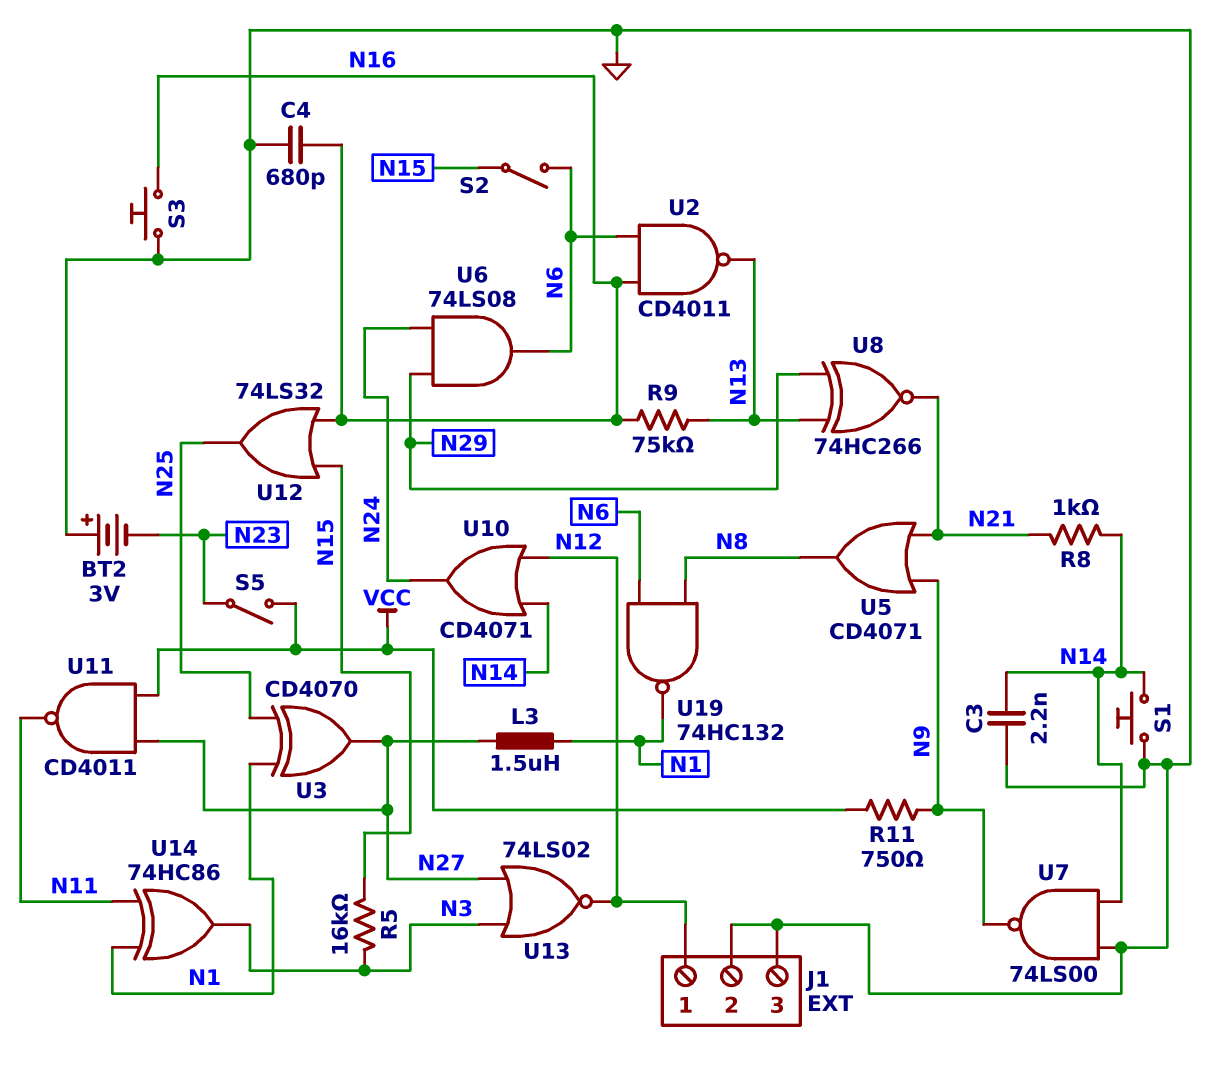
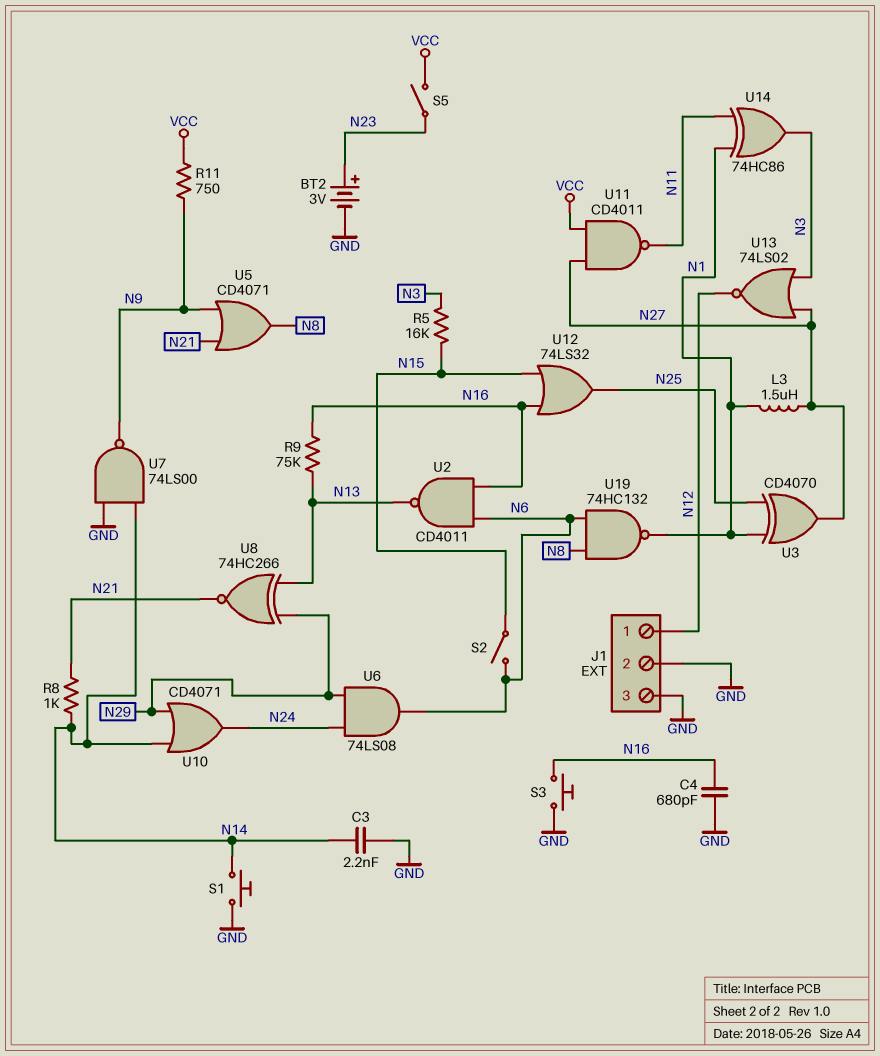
BT2: 3V (plus GND, minus N23) -> 3V (plus N23, minus GND)
U10: OR CD4071 (in N12, in N14, out N24) -> OR CD4071 (in N14, in N29, out N24)

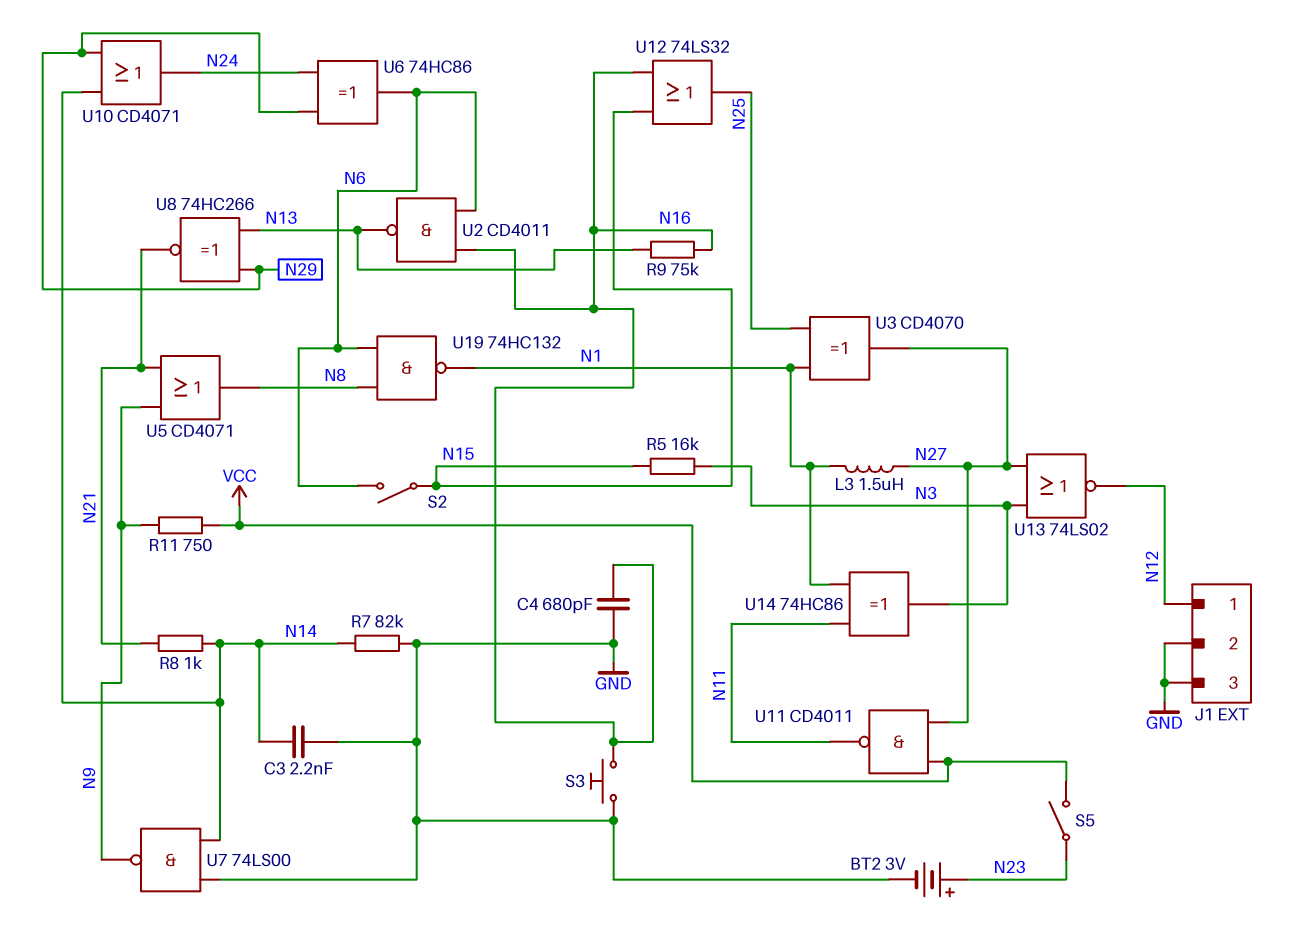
R7: none -> 82k (GND, N14)
S1: button (GND, N14) -> none
U6: AND 74LS08 (in N24, in N29, out N6) -> XOR 74HC86 (in N24, in N29, out N6)

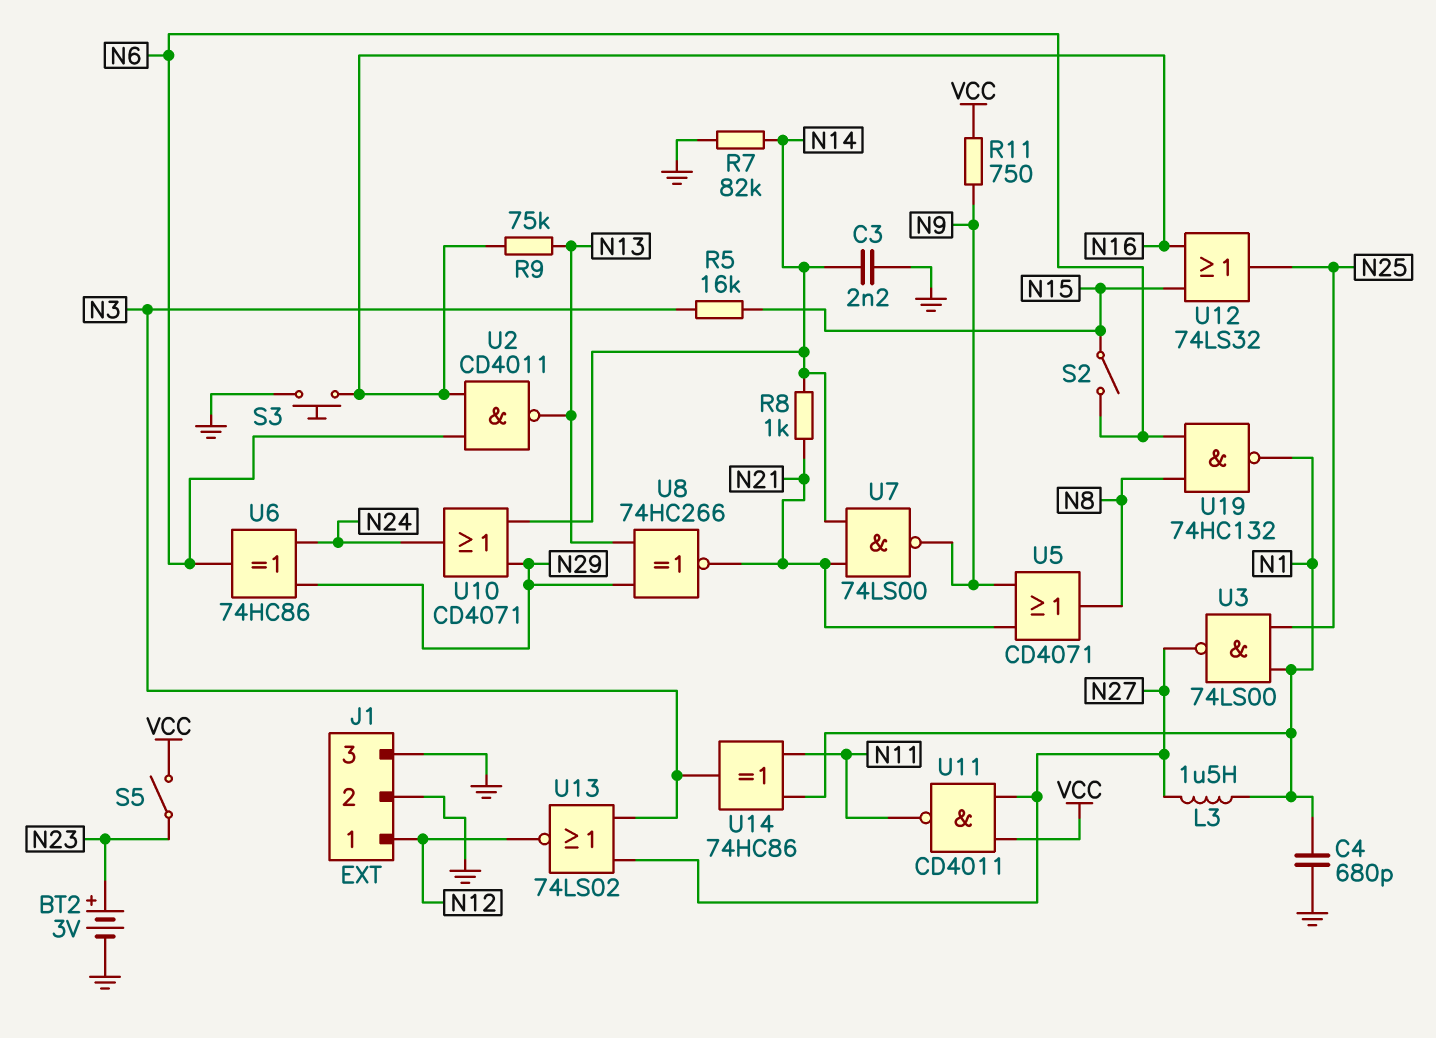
C4: 680pF (GND, N16) -> 680pF (GND, N1)
U3: XOR CD4070 (in N1, in N25, out N27) -> NAND 74LS00 (in N1, in N25, out N27)
U7: NAND 74LS00 (in GND, in N14, out N9) -> NAND 74LS00 (in N14, in N21, out N9)

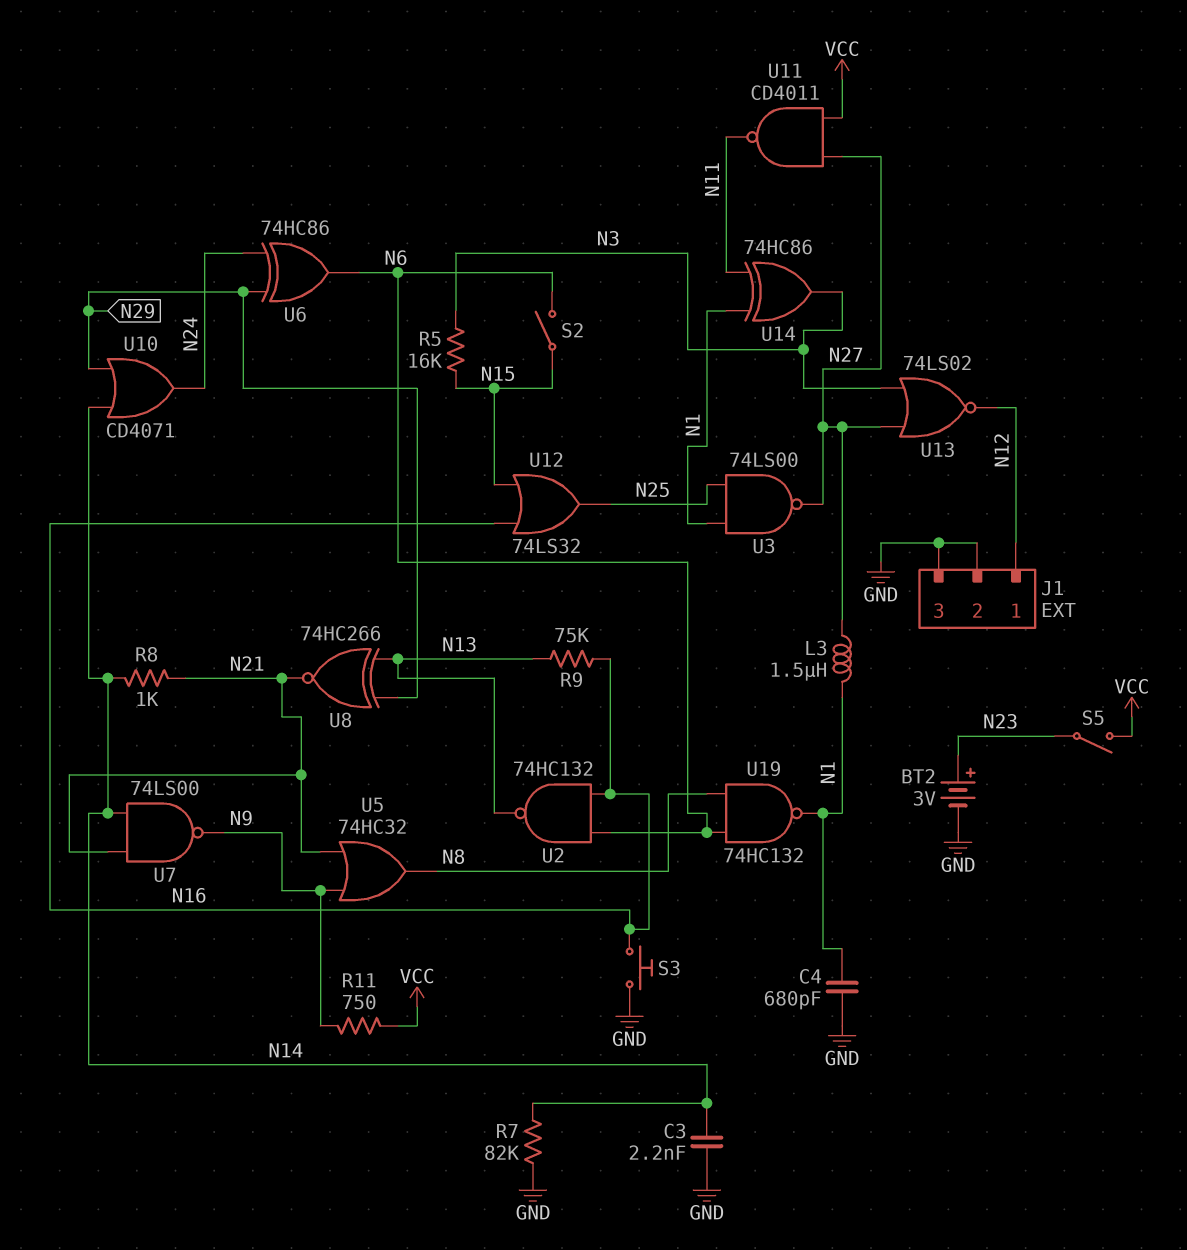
U2: NAND CD4011 (in N6, in N16, out N13) -> NAND 74HC132 (in N6, in N16, out N13)
U5: OR CD4071 (in N9, in N21, out N8) -> OR 74HC32 (in N9, in N21, out N8)

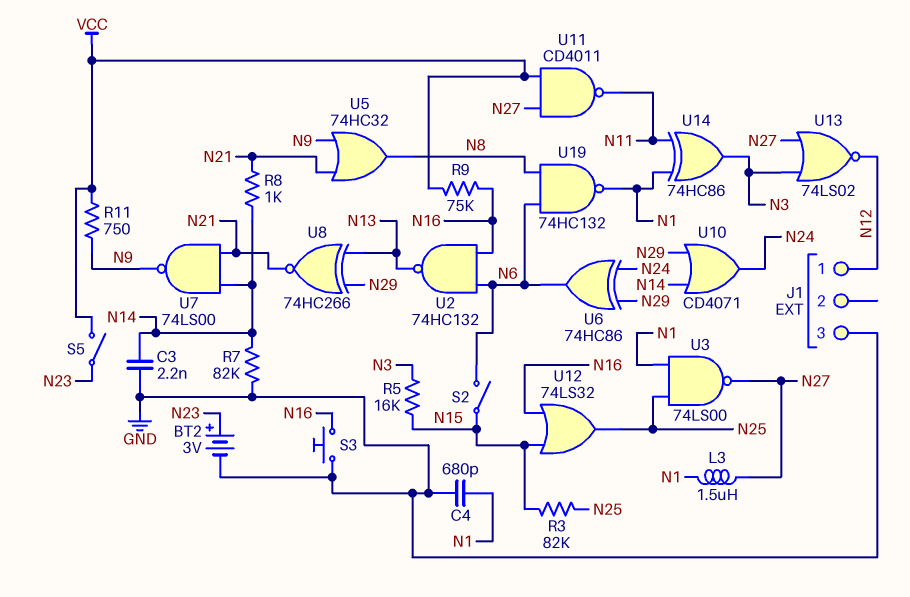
J1 pin 2: GND -> none
R3: none -> 82k (N15, N25)
R9: 75k (N13, N16) -> 75k (N16, VCC)

